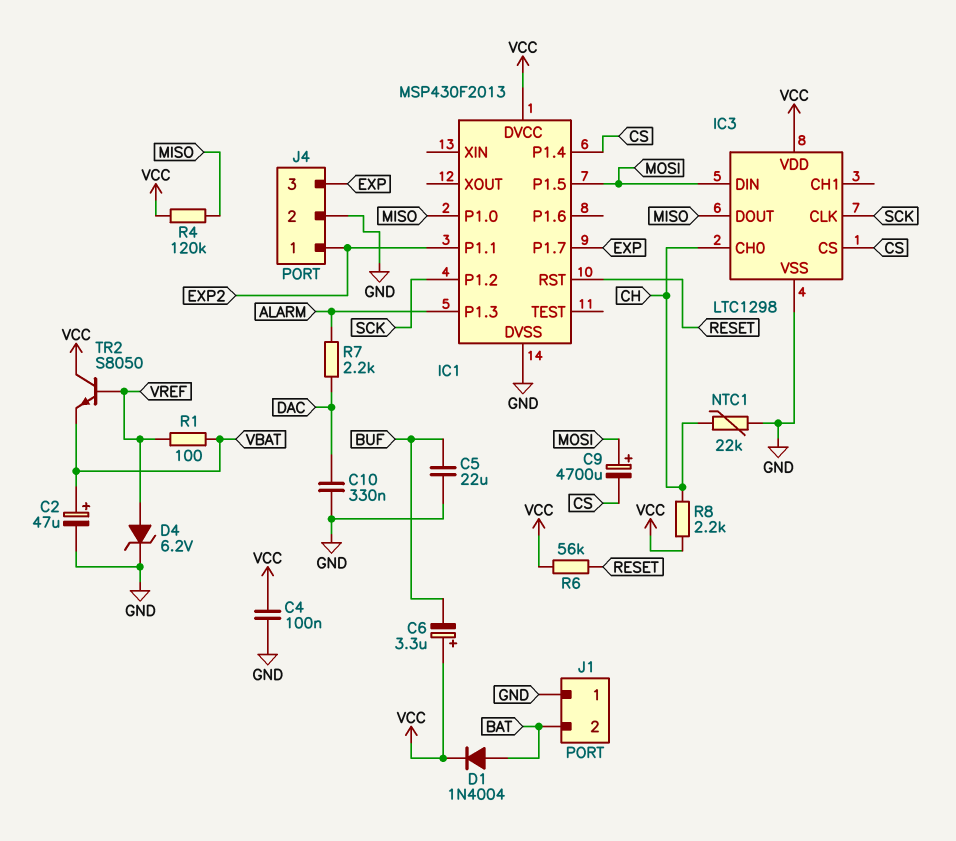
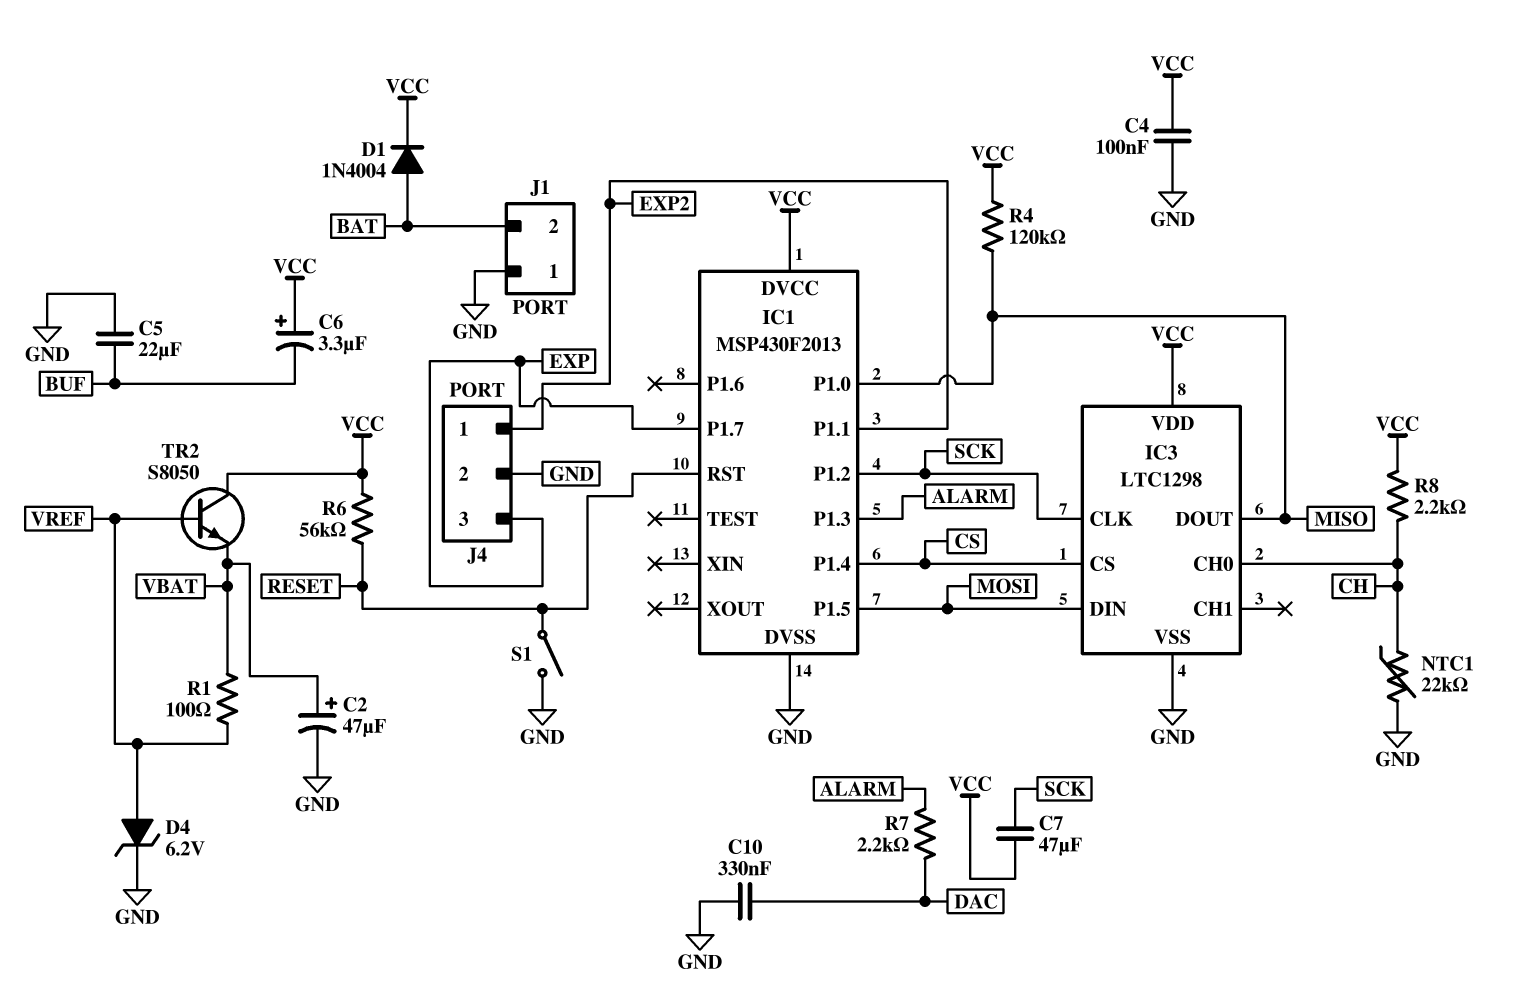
C7: none -> 47uF (SCK, VCC)
C9: 4700uF (plus MOSI, minus CS) -> none
S1: none -> switch (GND, RESET)

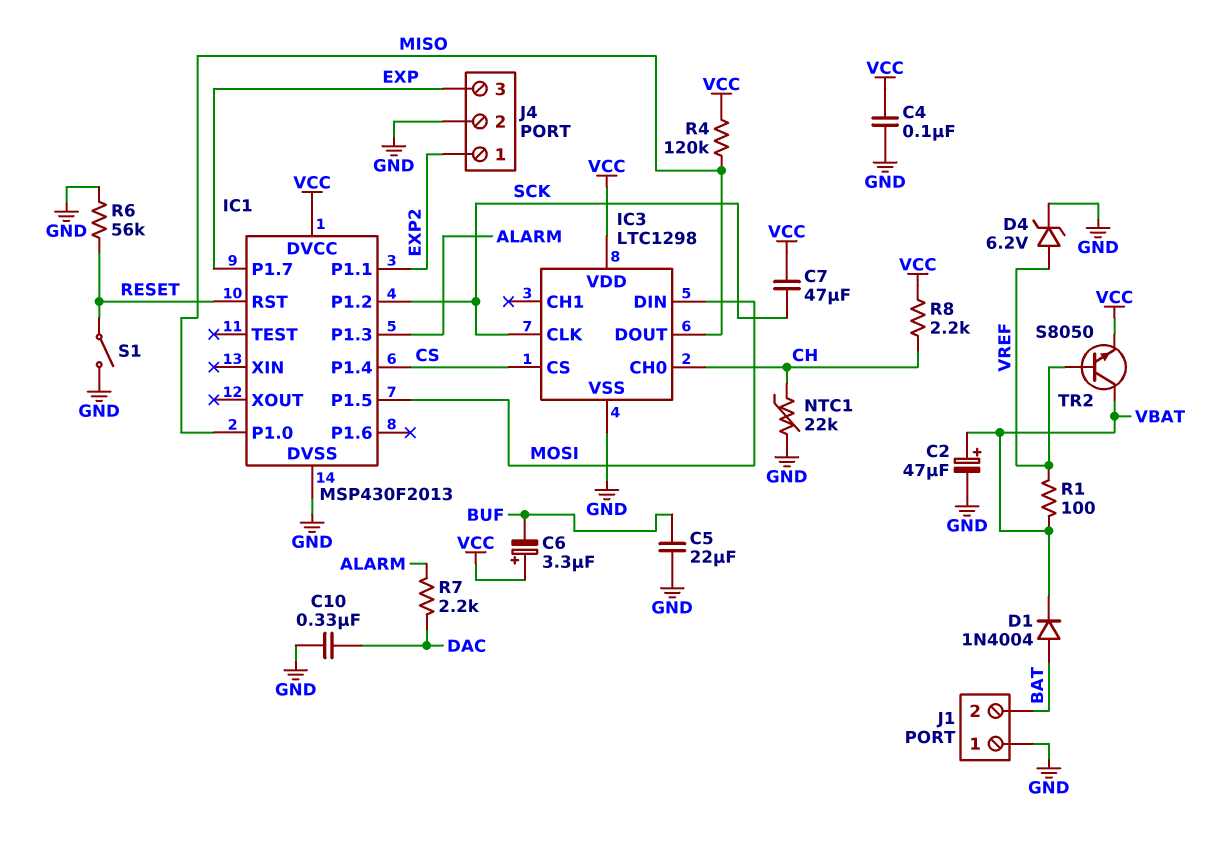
D1: diode 1N4004 (A BAT, K VCC) -> diode 1N4004 (A BAT, K VBAT)
R6: 56k (RESET, VCC) -> 56k (GND, RESET)
TR2: NPN S8050 (B VREF, C VCC, E VBAT) -> NPN S8050 (B VREF, C VBAT, E VCC)

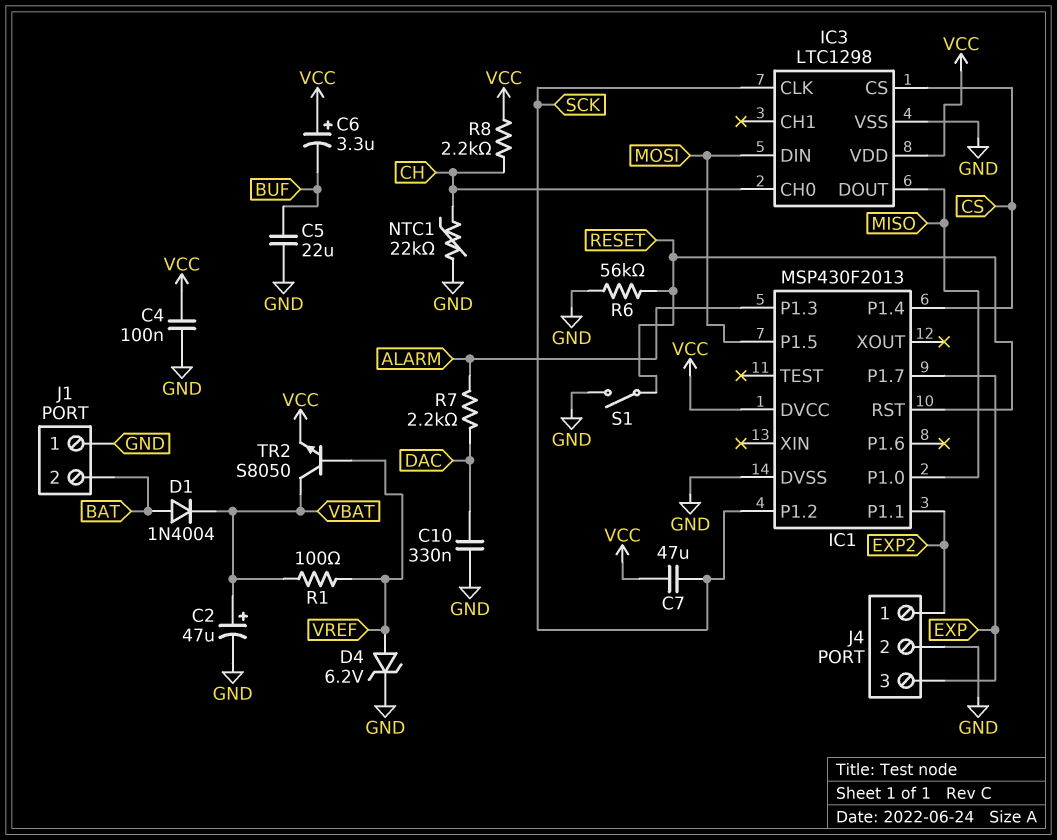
R4: 120k (MISO, VCC) -> none

